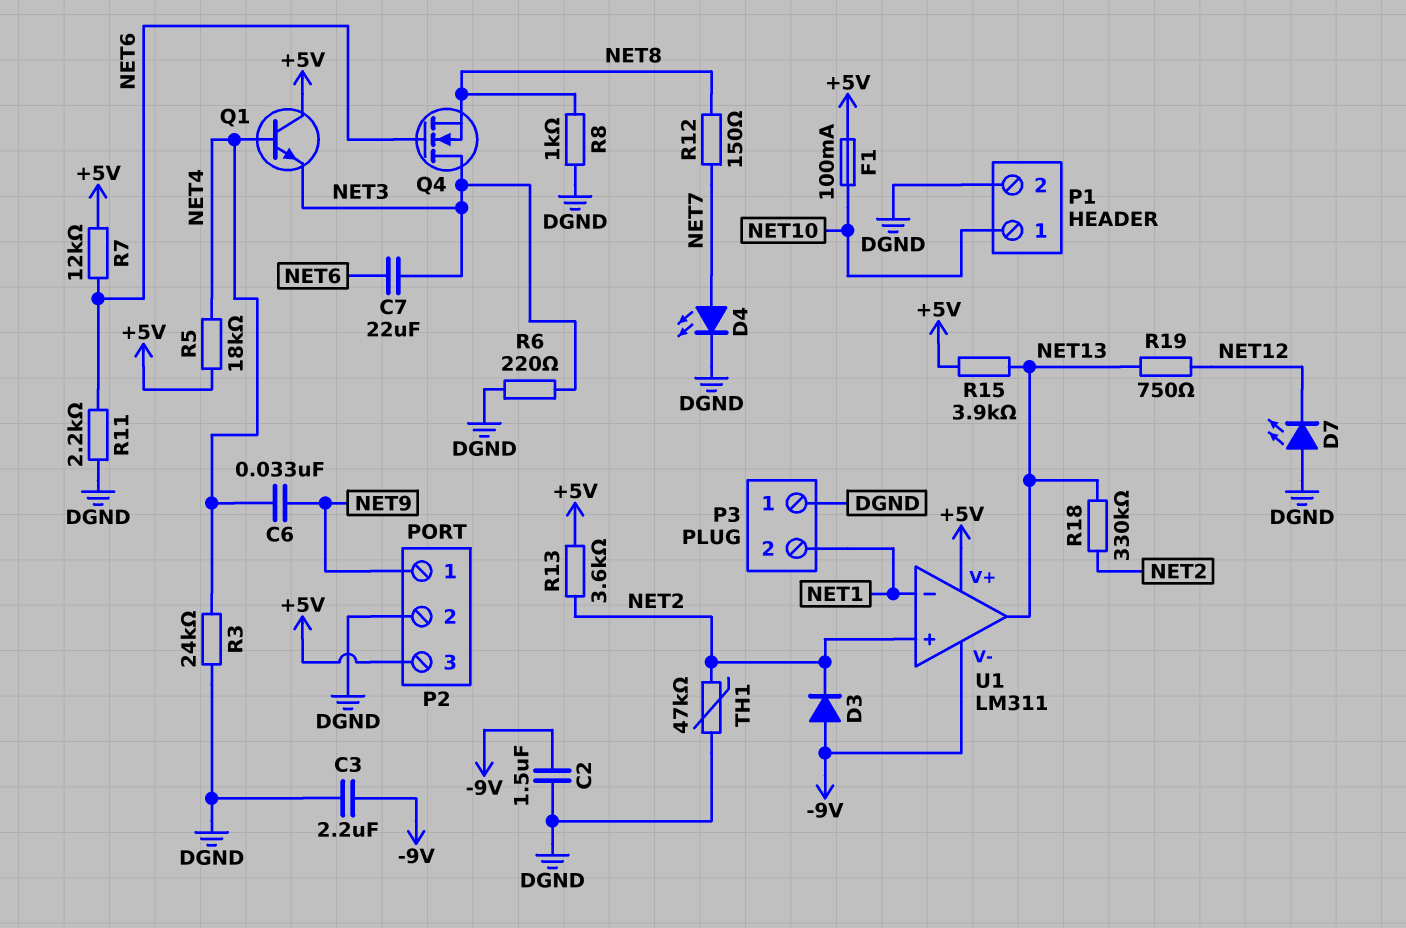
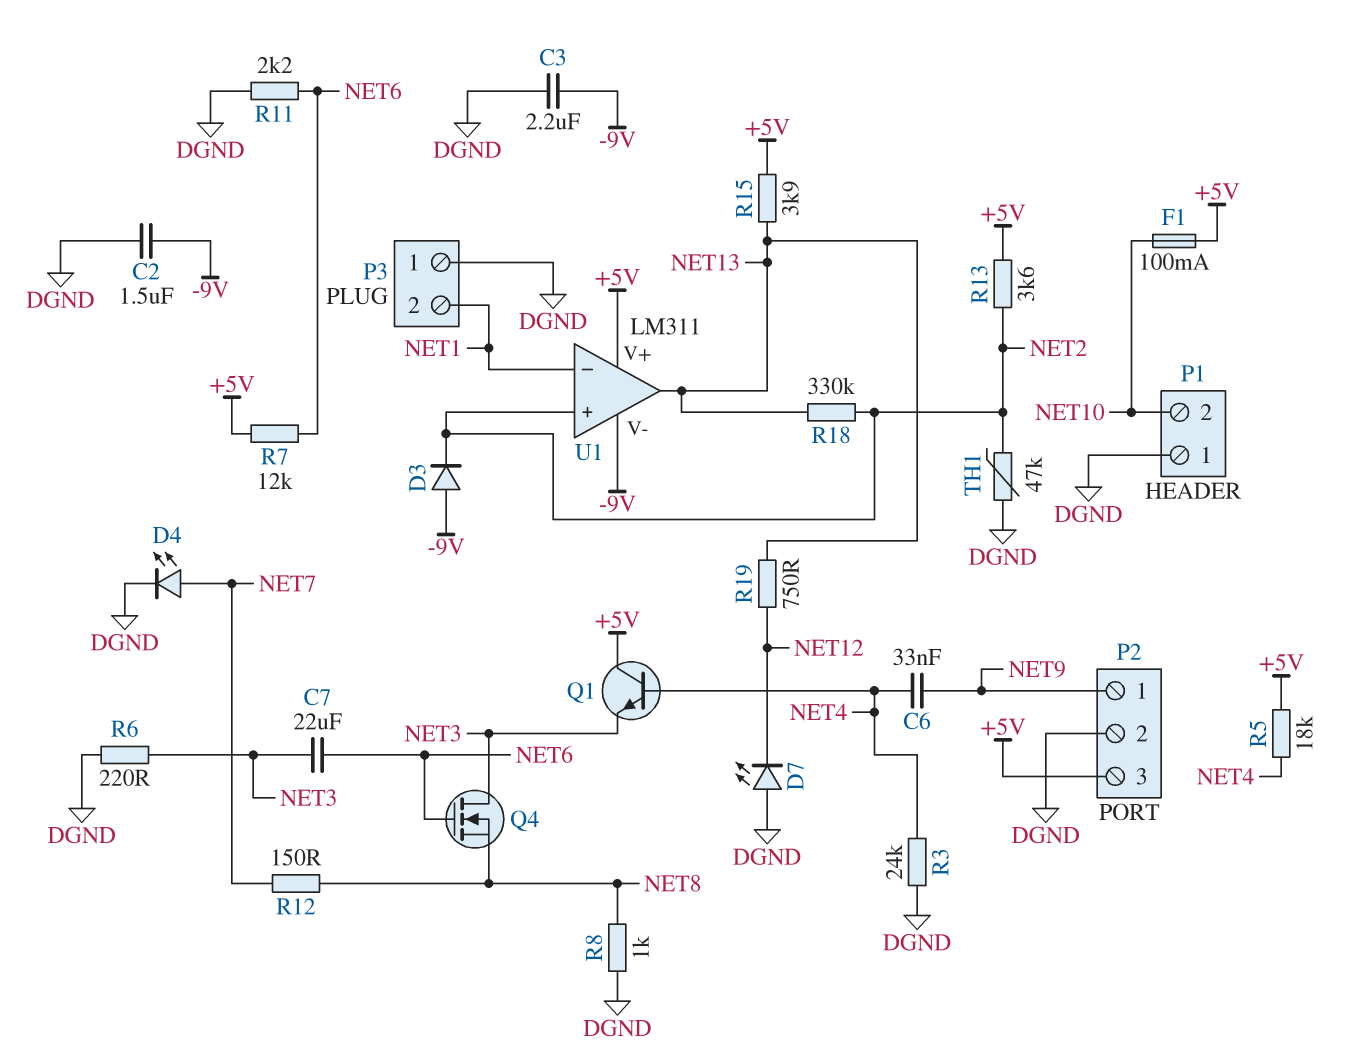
P1 pin 1: NET10 -> DGND
P1 pin 2: DGND -> NET10

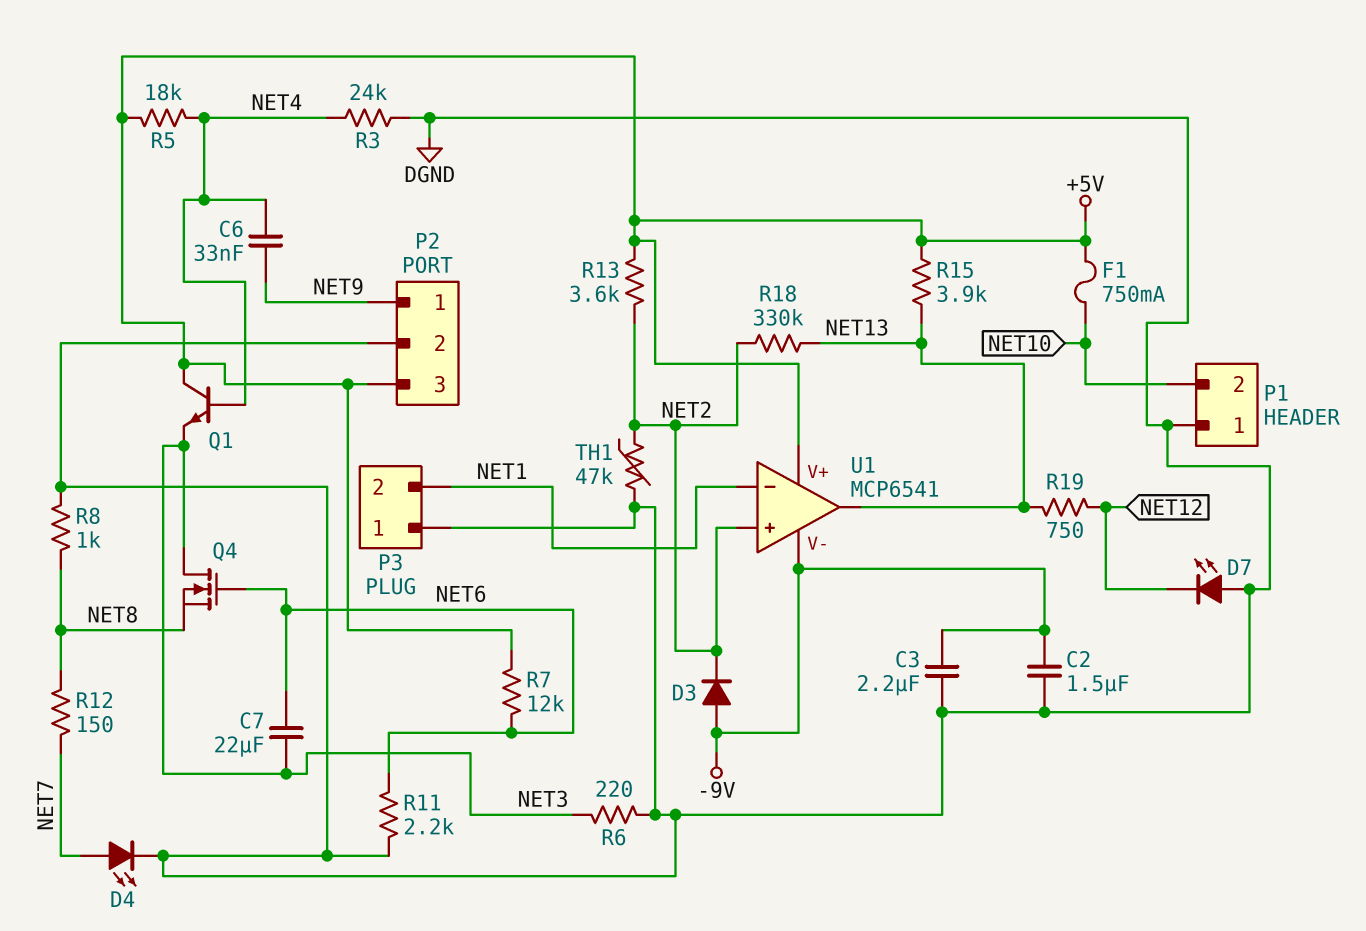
F1: 100mA (+5V, NET10) -> 750mA (+5V, NET10)
U1: LM311 -> MCP6541

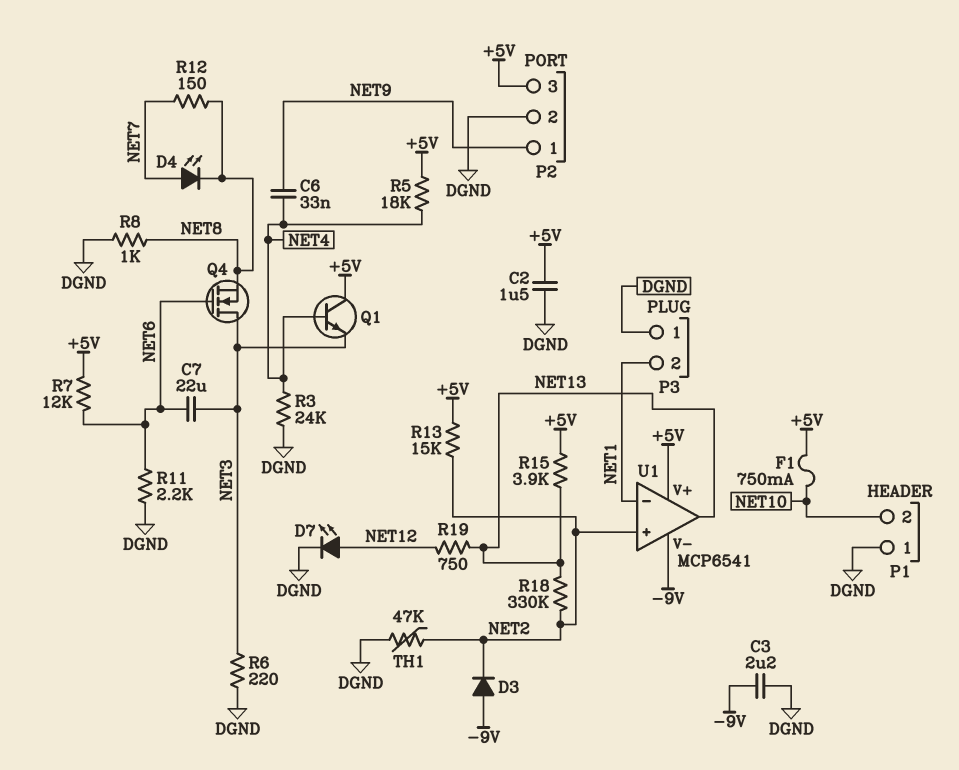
C2: 1.5uF (-9V, DGND) -> 1.5uF (+5V, DGND)
D4: LED (A NET7, K DGND) -> LED (A NET7, K NET8)
D7: LED (A DGND, K NET12) -> LED (A NET12, K DGND)
R13: 3.6k (+5V, NET2) -> 15k (+5V, NET2)

